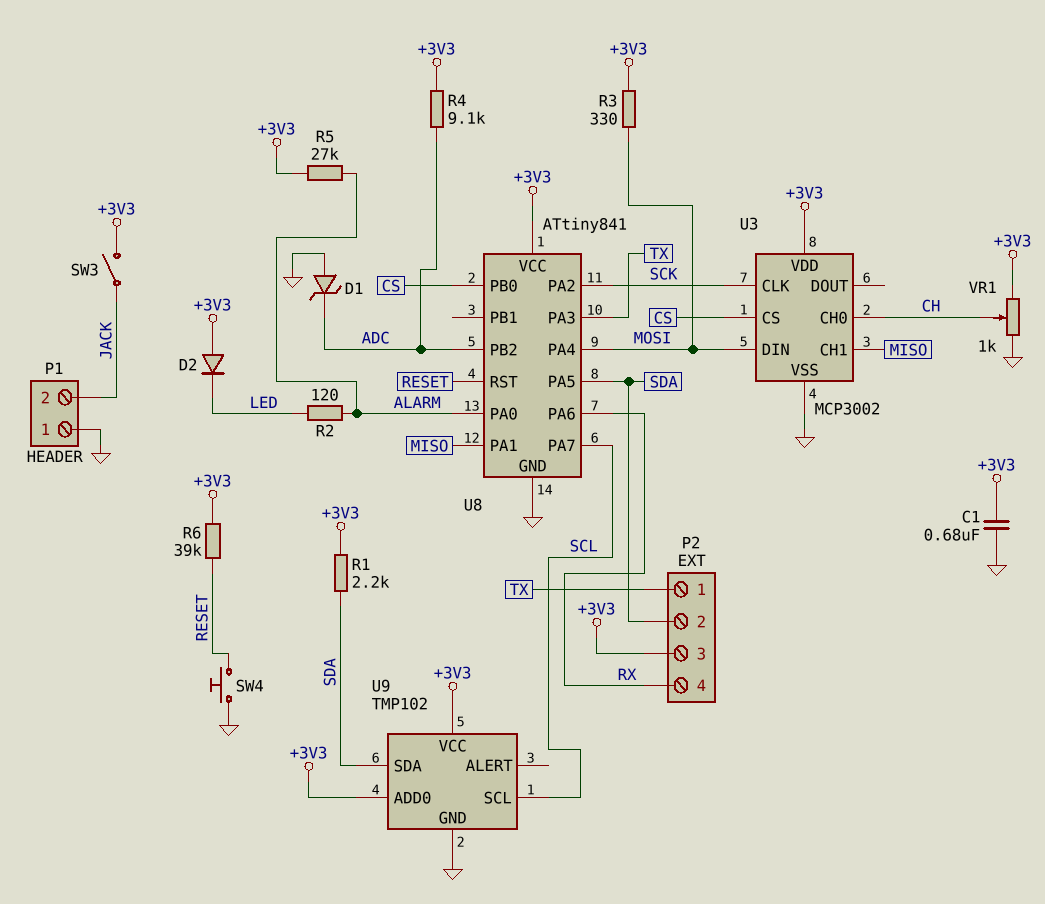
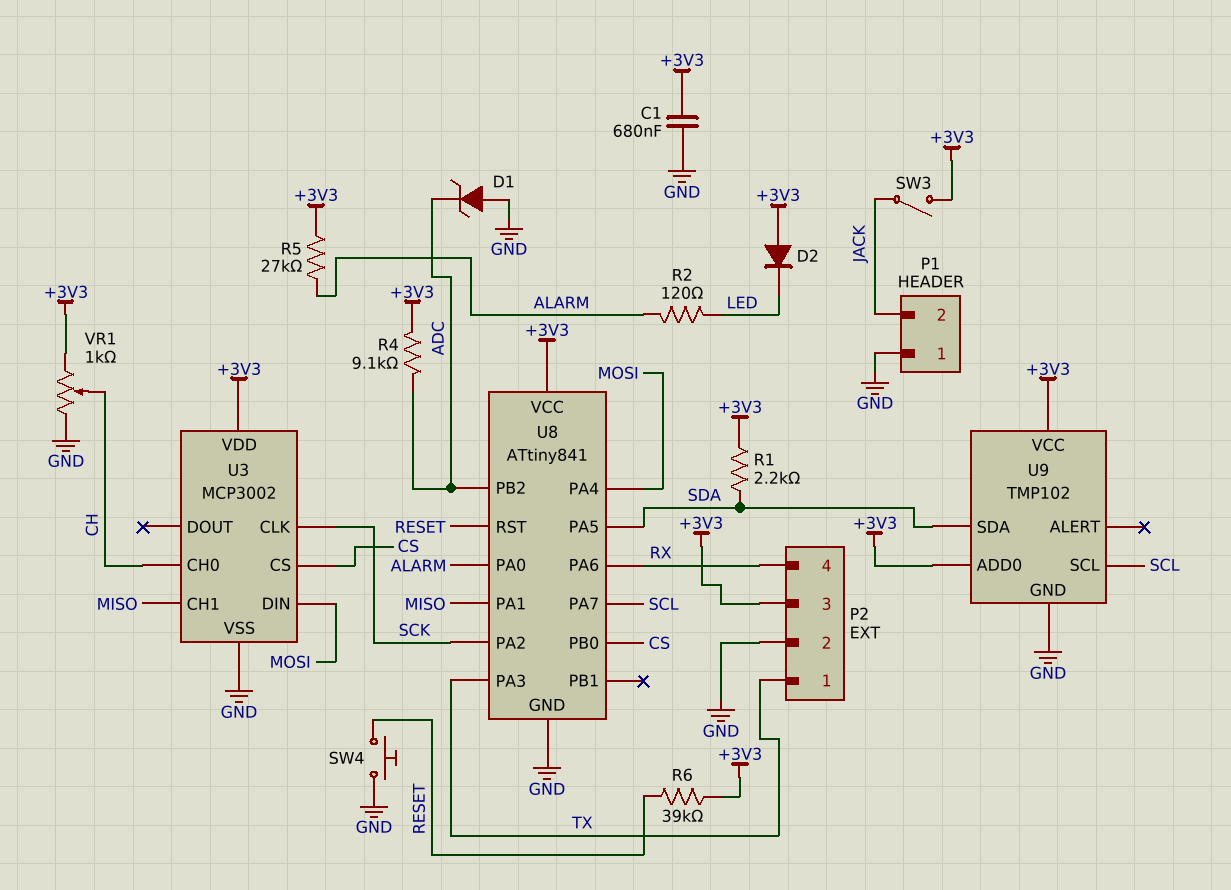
P2 pin 2: SDA -> GND
R3: 330 (+3V3, MOSI) -> none

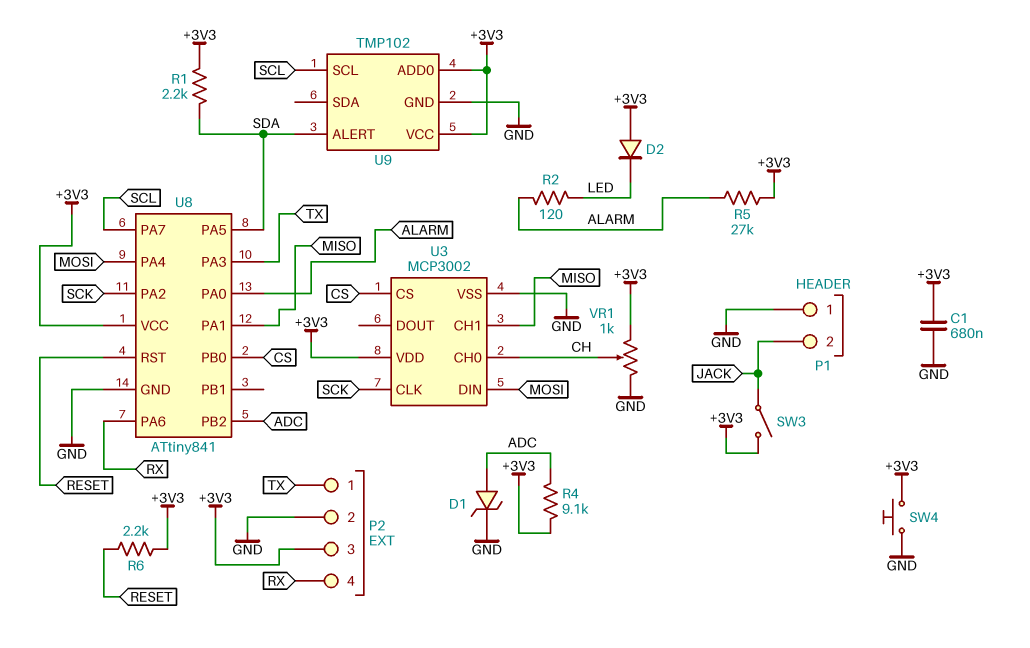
D1: zener (A GND, K ADC) -> zener (A ADC, K GND)
R6: 39k (+3V3, RESET) -> 2.2k (+3V3, RESET)
SW4: button (GND, RESET) -> button (+3V3, GND)
U9 pin ALERT: none -> SDA
U9 pin SDA: SDA -> none

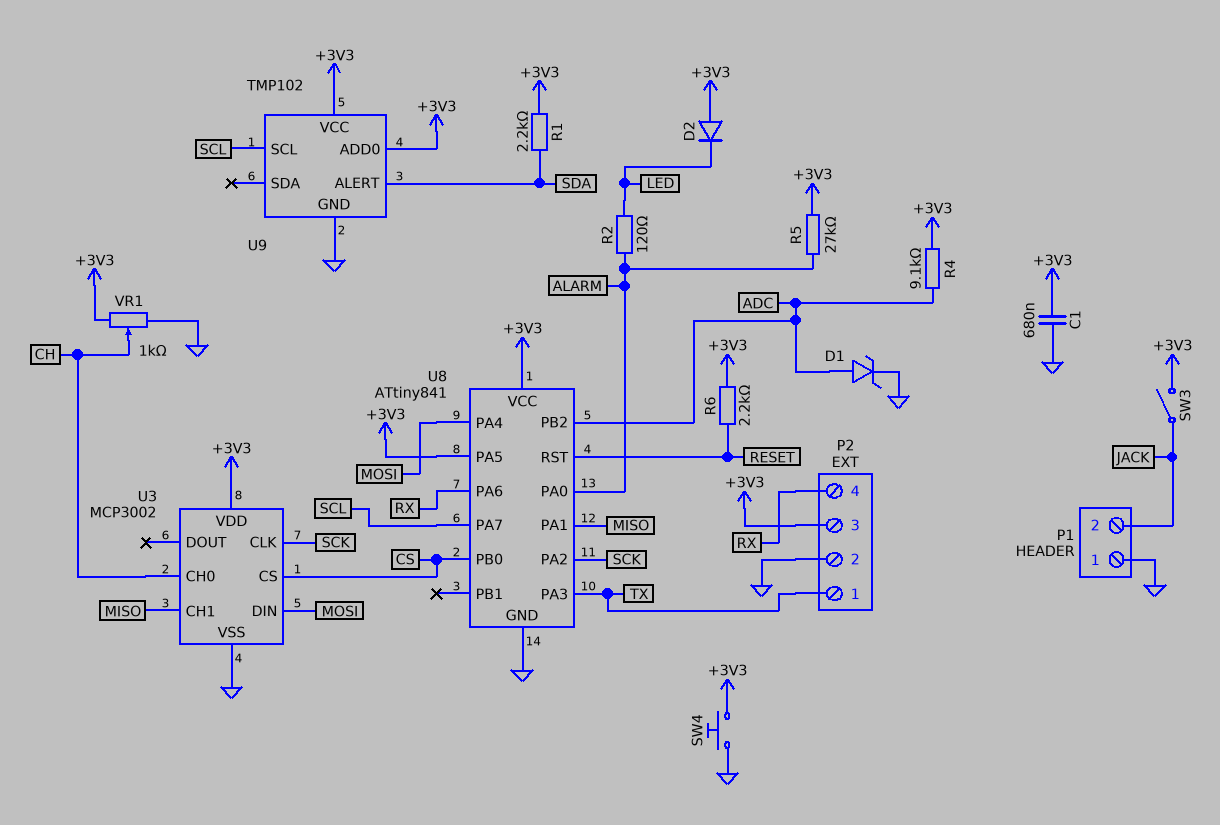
U8 pin PA5: SDA -> +3V3

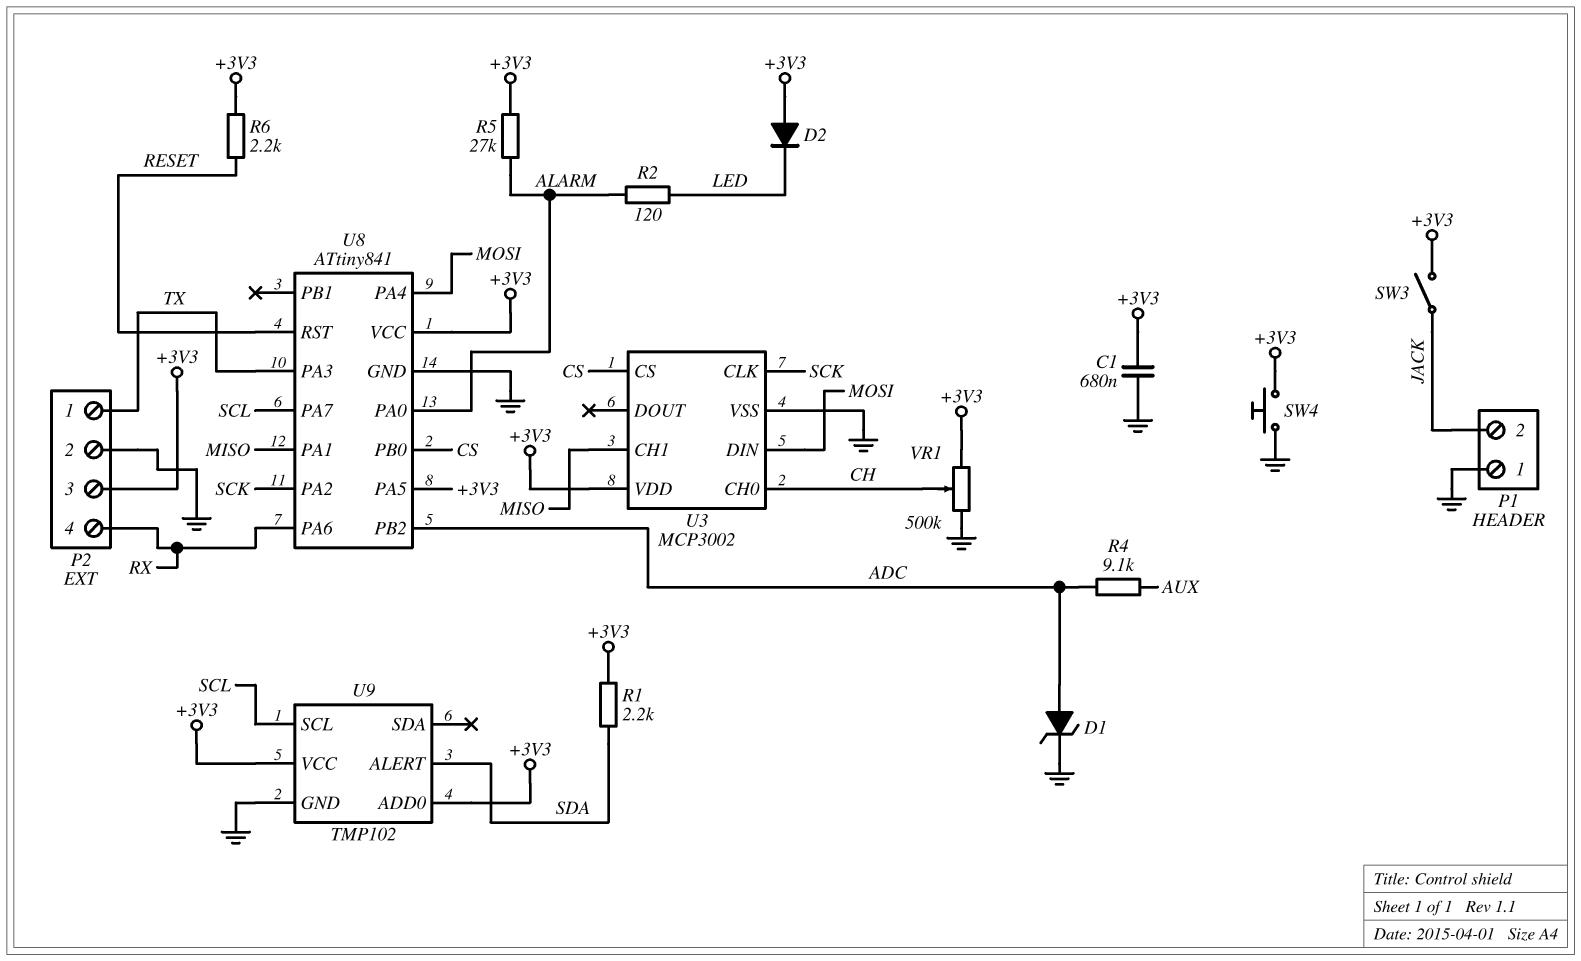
R4: 9.1k (+3V3, ADC) -> 9.1k (ADC, AUX)
VR1: 1k (+3V3, GND, wiper CH) -> 500k (+3V3, GND, wiper CH)

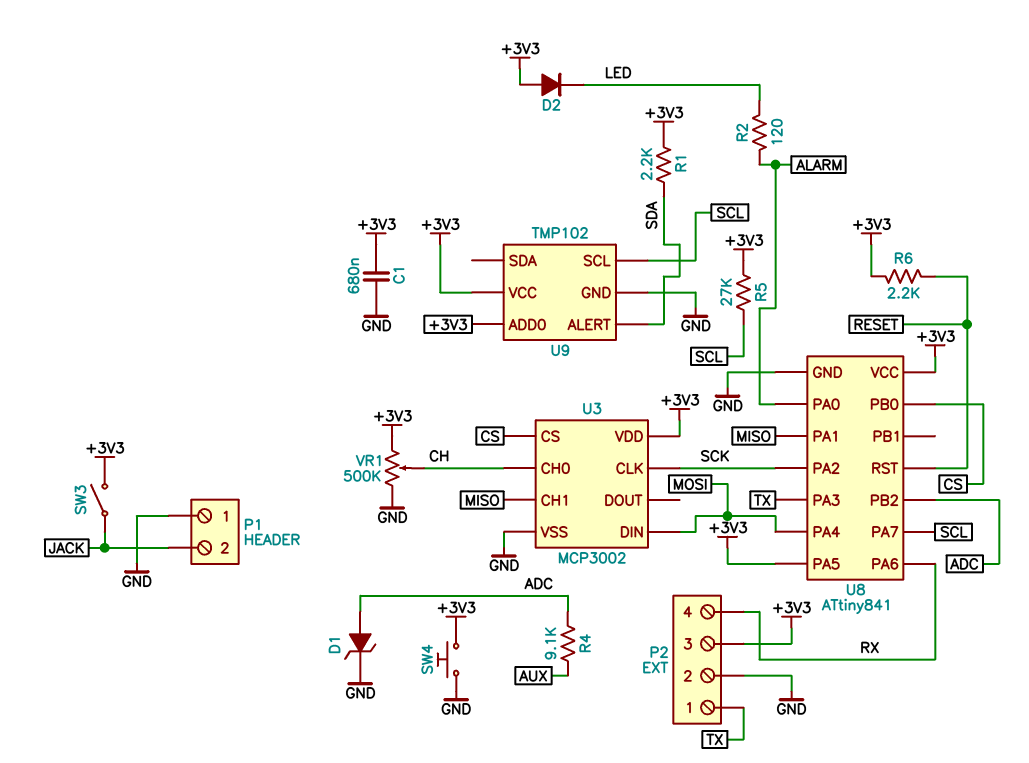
R5: 27k (+3V3, ALARM) -> 27k (+3V3, SCL)

